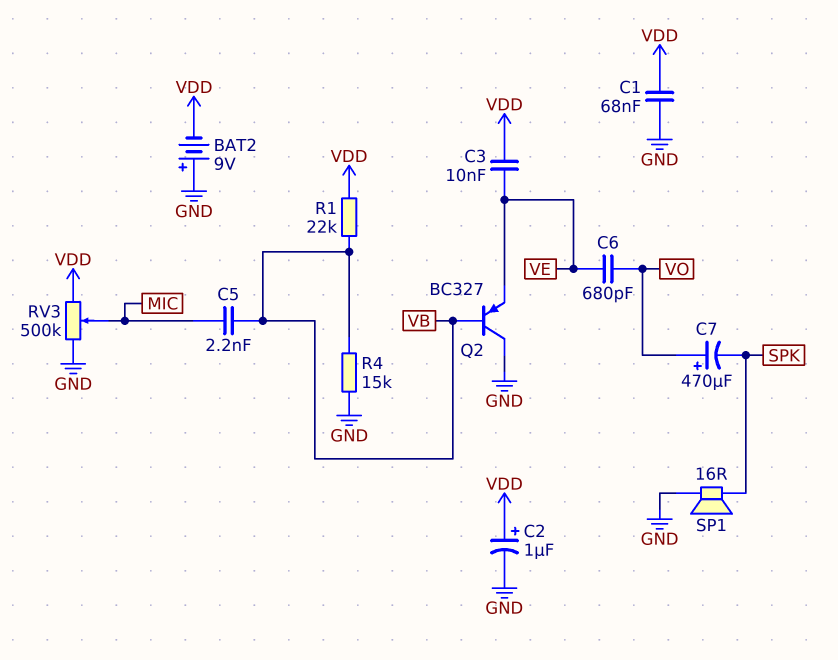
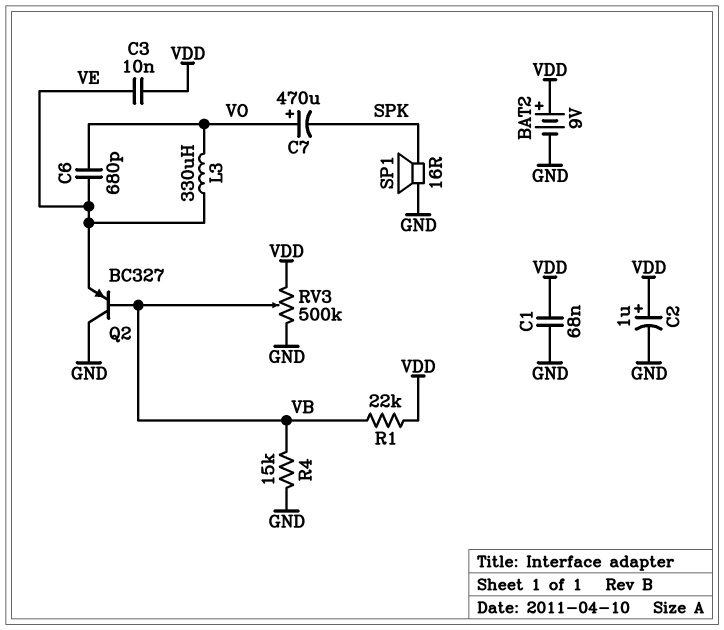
BAT2: 9V (plus GND, minus VDD) -> 9V (plus VDD, minus GND)
C5: 2.2nF (MIC, VB) -> none
L3: none -> 330uH (VE, VO)
RV3: 500k (GND, VDD, wiper MIC) -> 500k (GND, VDD, wiper VB)

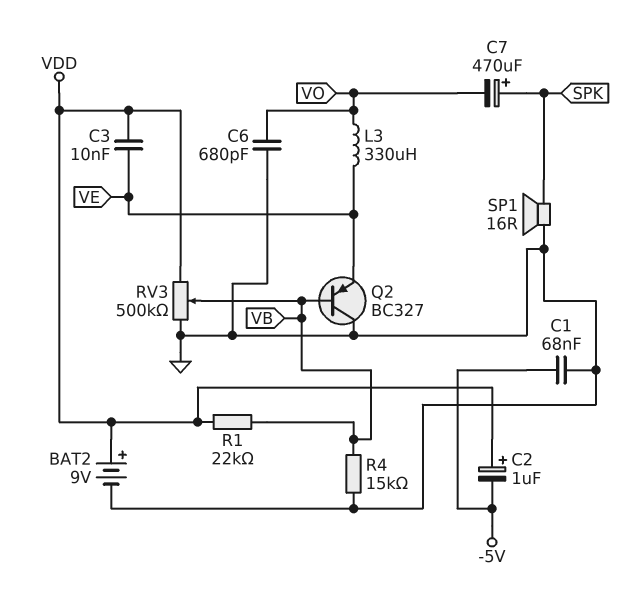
C1: 68nF (GND, VDD) -> 68nF (-5V, GND)
C2: 1uF (plus VDD, minus GND) -> 1uF (plus VDD, minus -5V)
C6: 680pF (VE, VO) -> 680pF (GND, VO)
C7: 470uF (plus VO, minus SPK) -> 470uF (plus SPK, minus VO)

